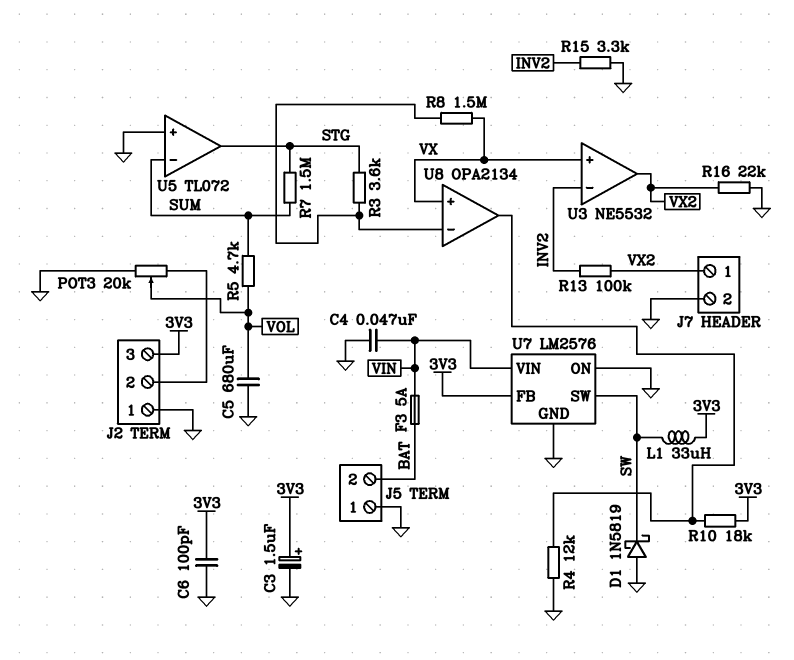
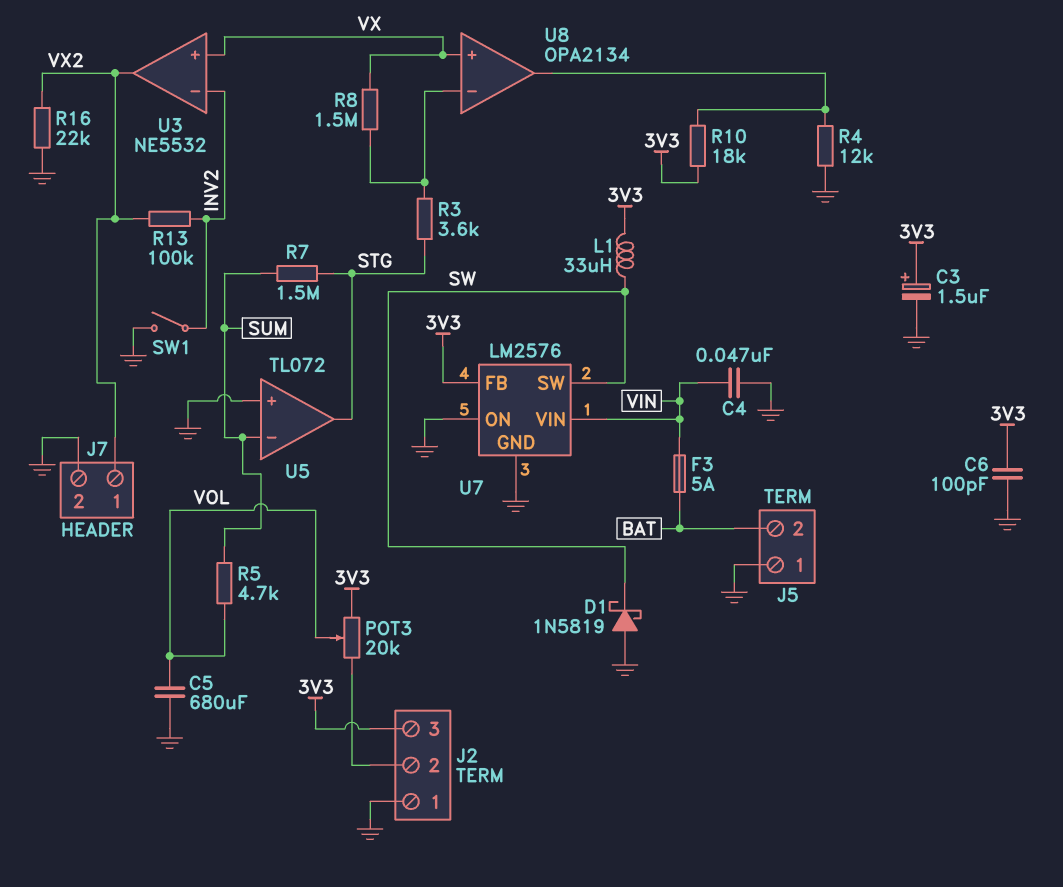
POT3: 20k (GND, J2/2, wiper VOL) -> 20k (3V3, J2/2, wiper VOL)
R15: 3.3k (GND, INV2) -> none
SW1: none -> switch (GND, INV2)

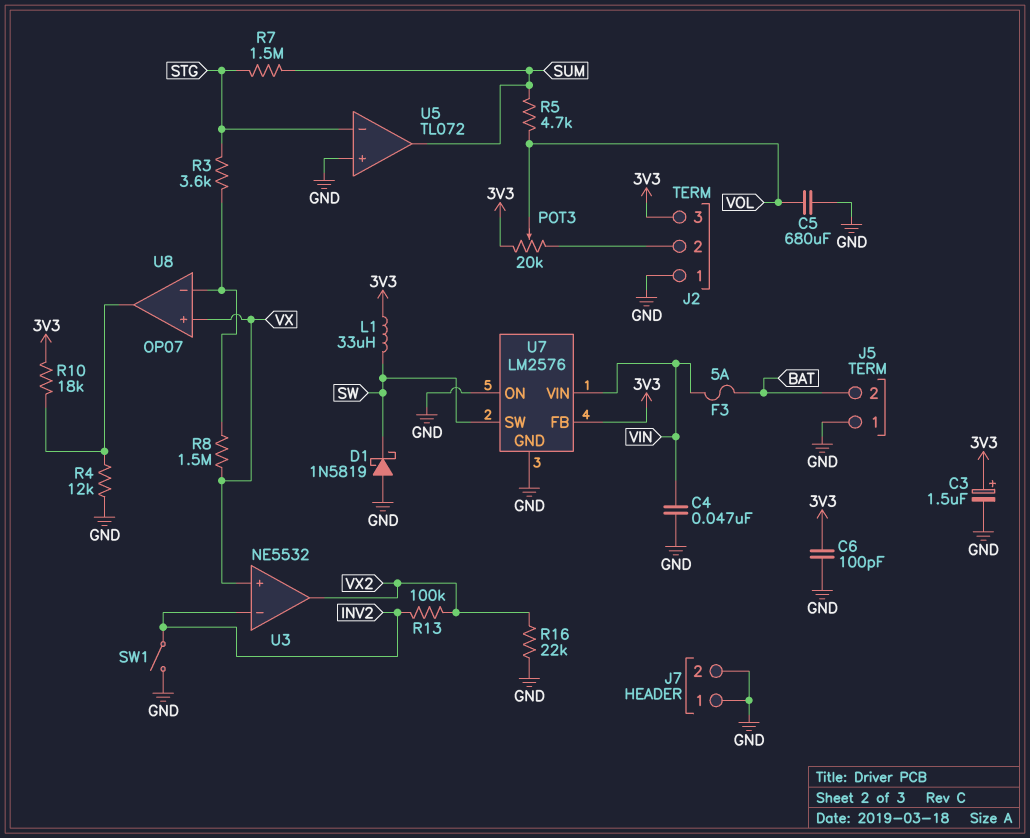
J7 pin 1: VX2 -> GND
U5 pin in-: SUM -> STG
U5 pin out: STG -> SUM
U8: OPA2134 -> OP07

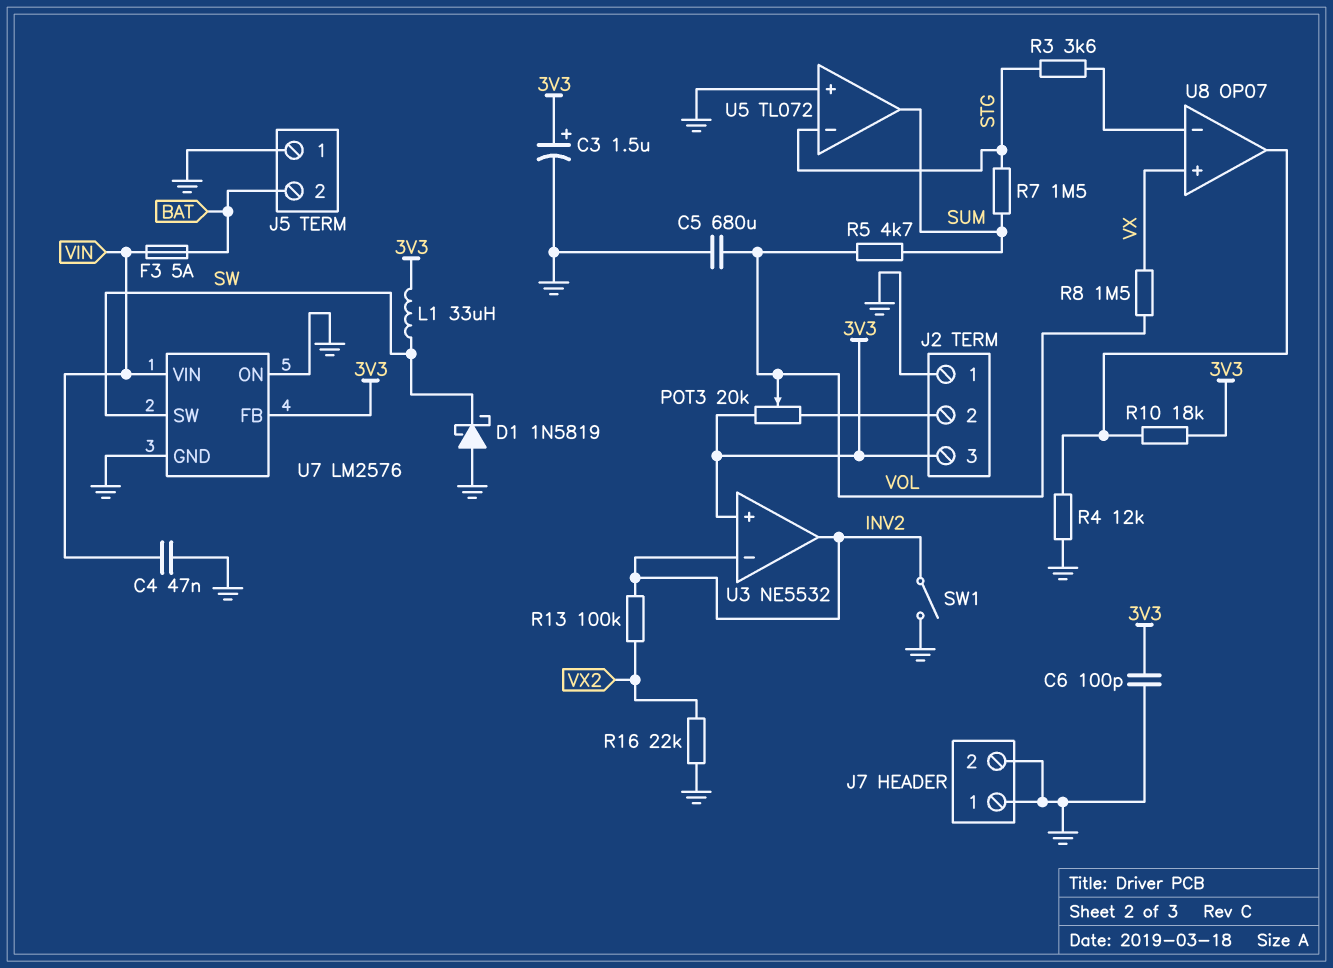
R8: 1.5M (U8/in-, VX) -> 1.5M (VOL, VX)
U3 pin in+: VX -> 3V3
U3 pin out: VX2 -> INV2

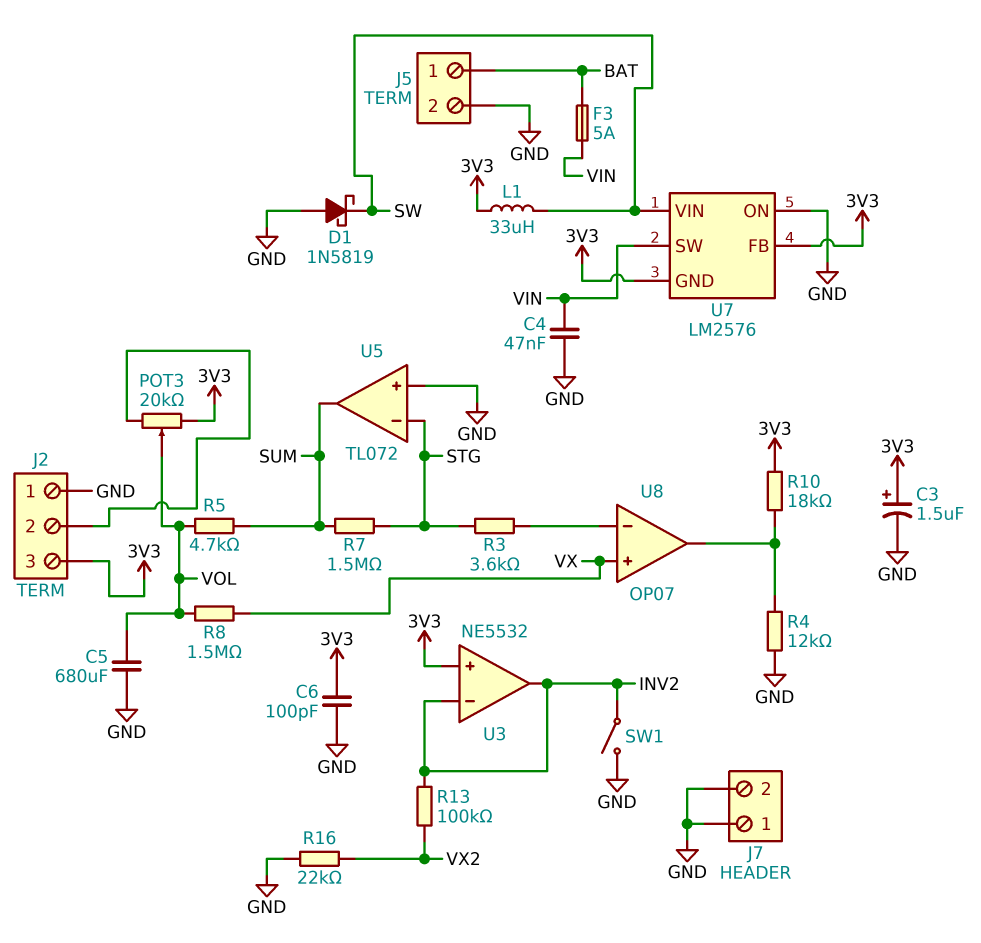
J5 pin 1: GND -> BAT
J5 pin 2: BAT -> GND
U7 pin GND: GND -> 3V3
U7 pin SW: SW -> VIN
U7 pin VIN: VIN -> SW

